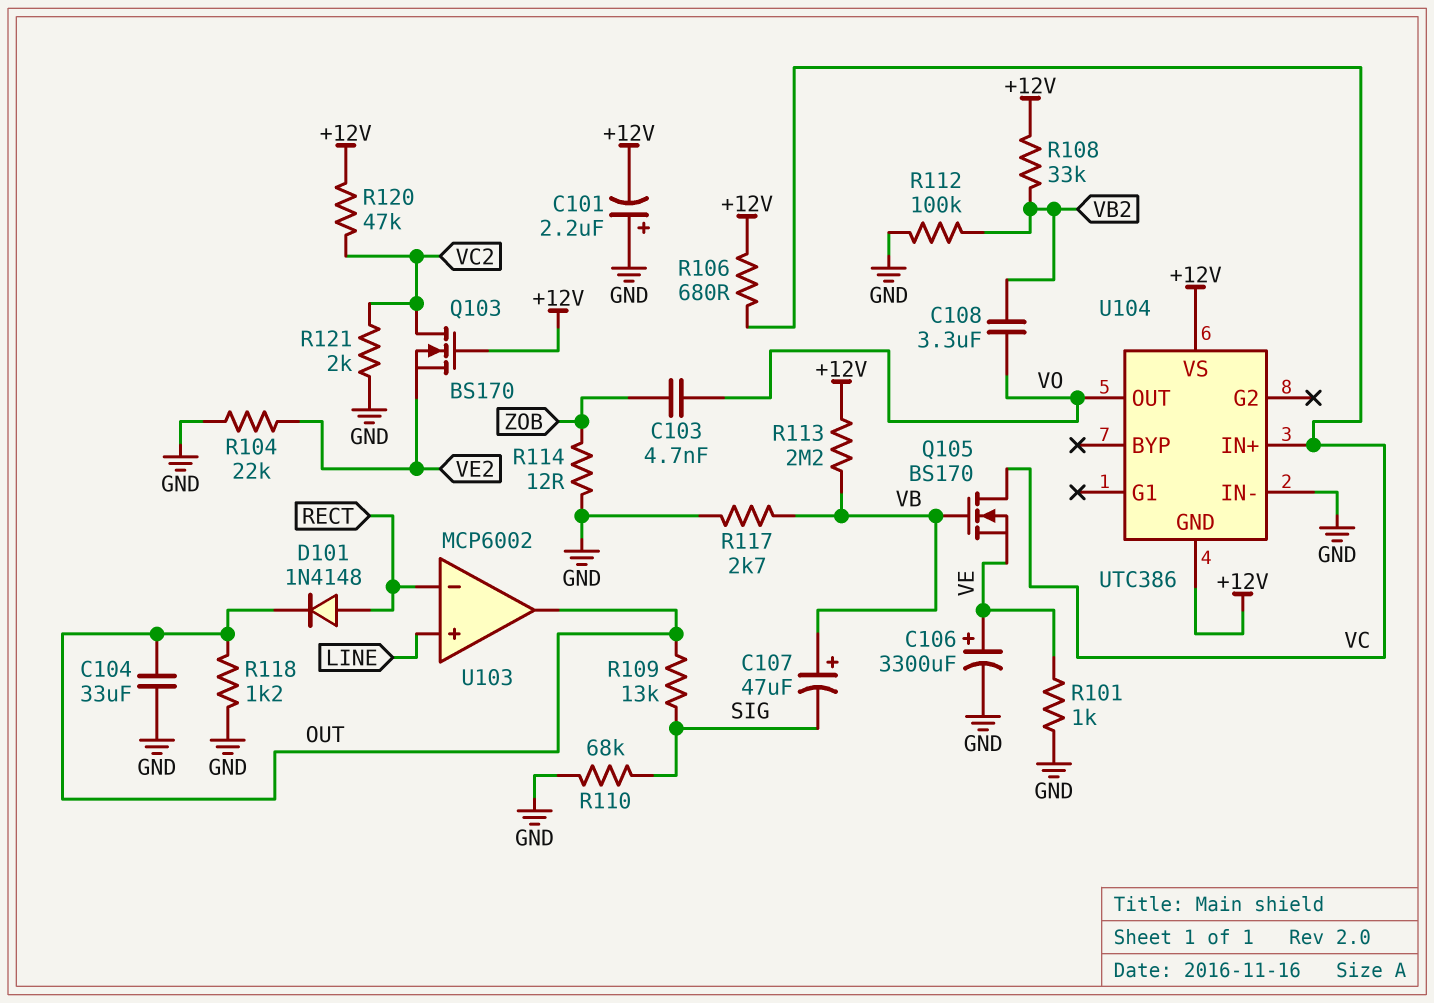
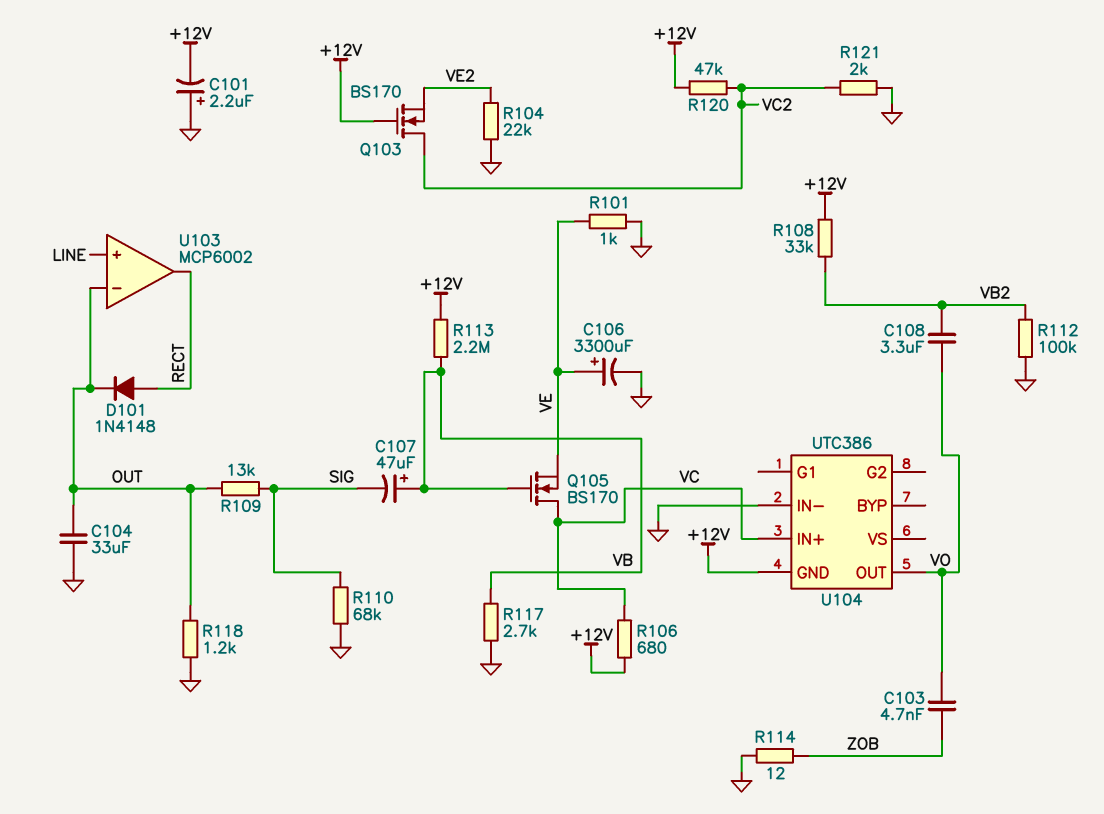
U103 pin in-: RECT -> OUT
U103 pin out: OUT -> RECT
U104 pin VS: +12V -> none

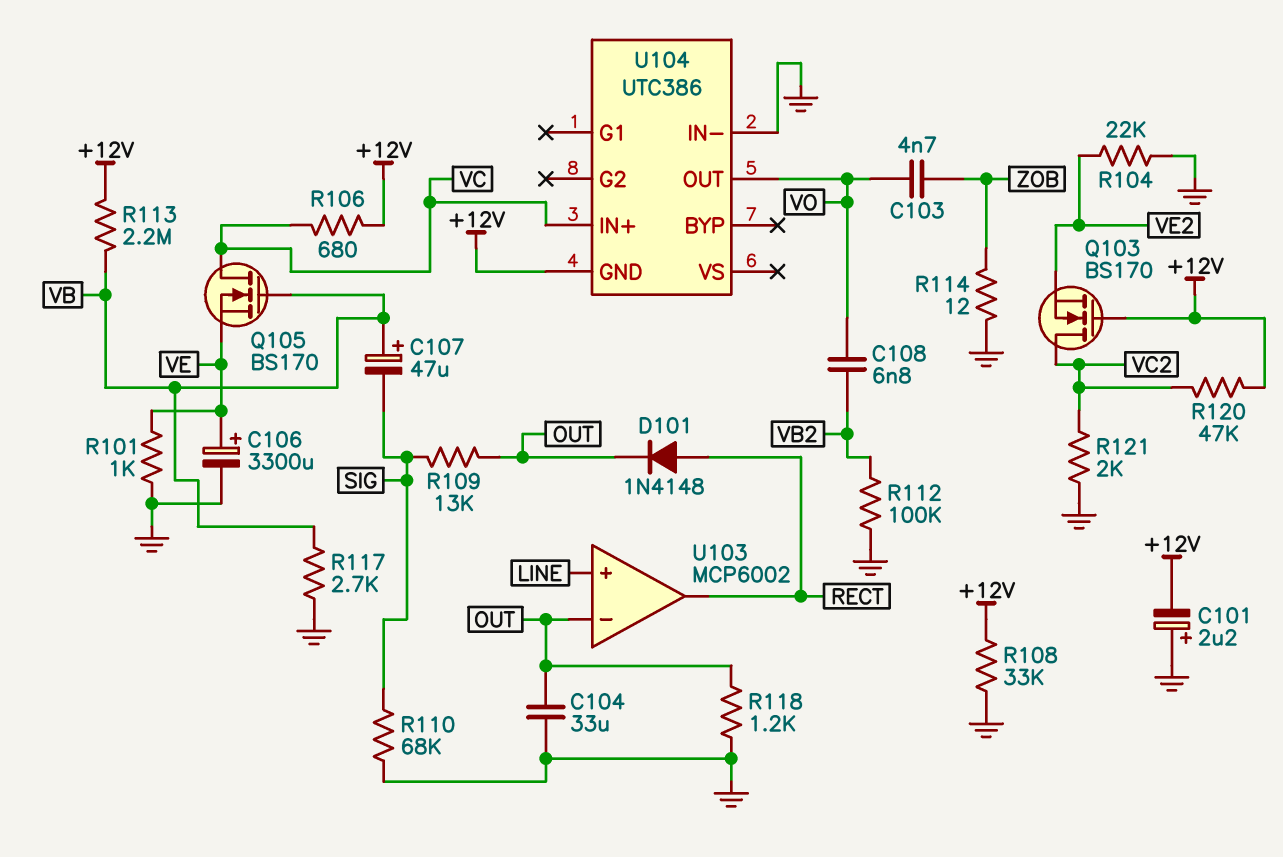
C108: 3.3uF (VB2, VO) -> 6.8nF (VB2, VO)
R108: 33k (+12V, VB2) -> 33k (+12V, GND)

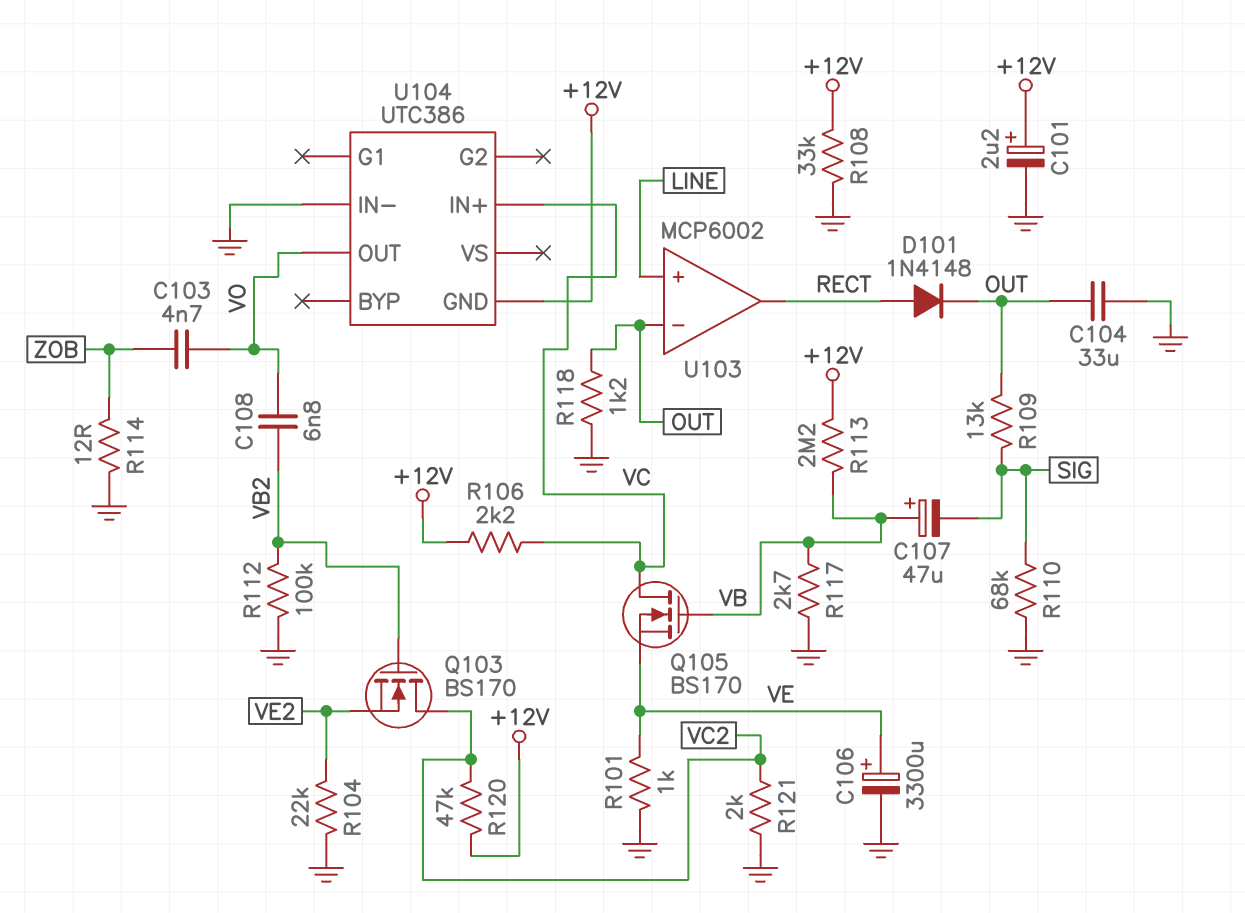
C101: 2.2uF (plus GND, minus +12V) -> 2.2uF (plus +12V, minus GND)
Q103: NMOS BS170 (G +12V, D VC2, S VE2) -> NMOS BS170 (G VB2, D VC2, S VE2)
R106: 680 (+12V, VC) -> 2.2k (+12V, VC)

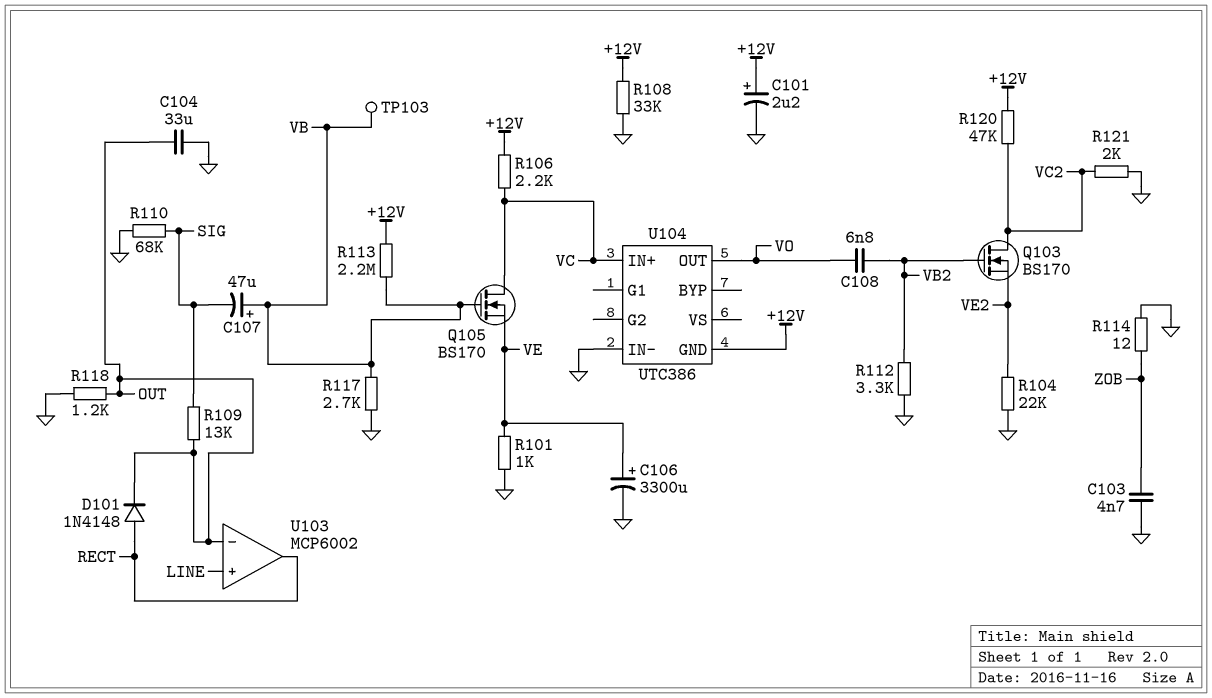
C103: 4.7nF (VO, ZOB) -> 4.7nF (GND, ZOB)
R112: 100k (GND, VB2) -> 3.3k (GND, VB2)
TP103: none -> test point (VB)

